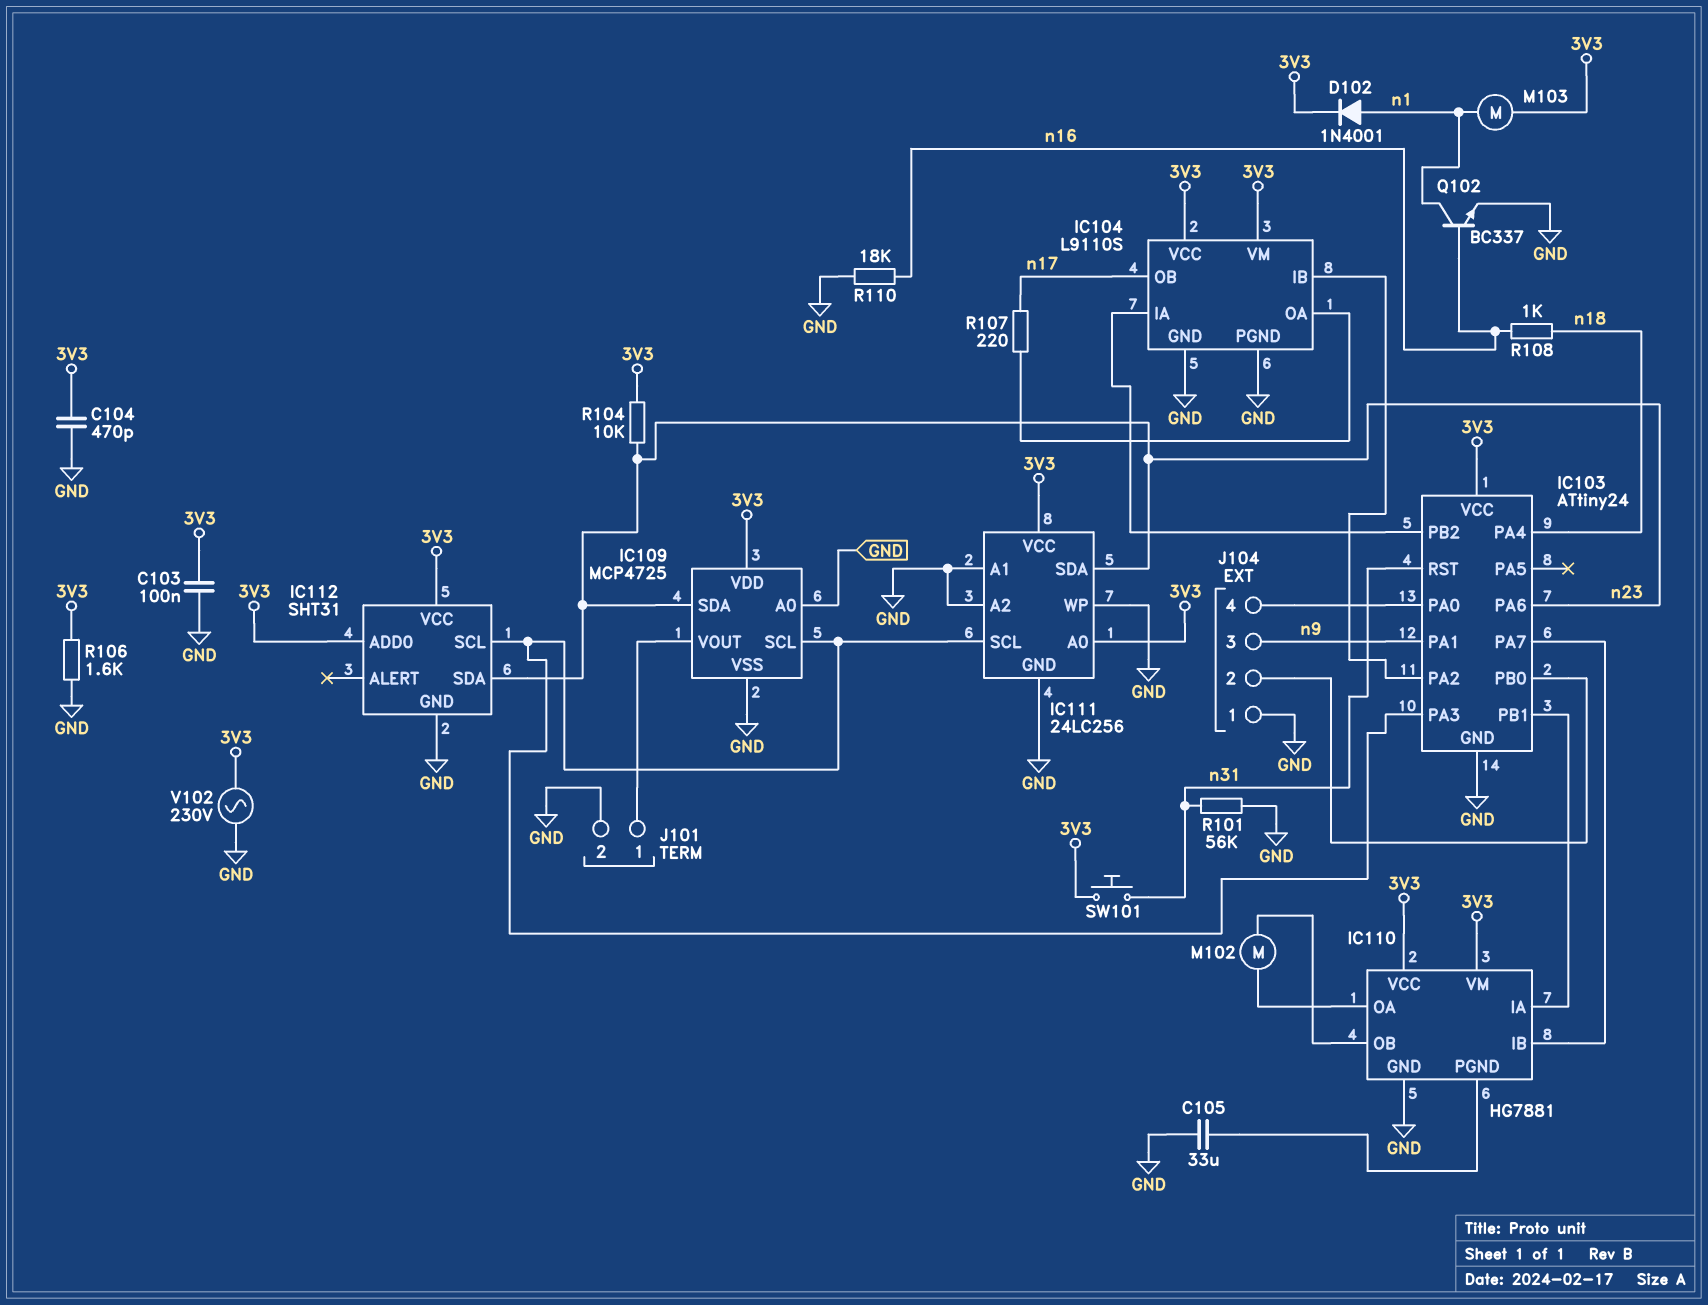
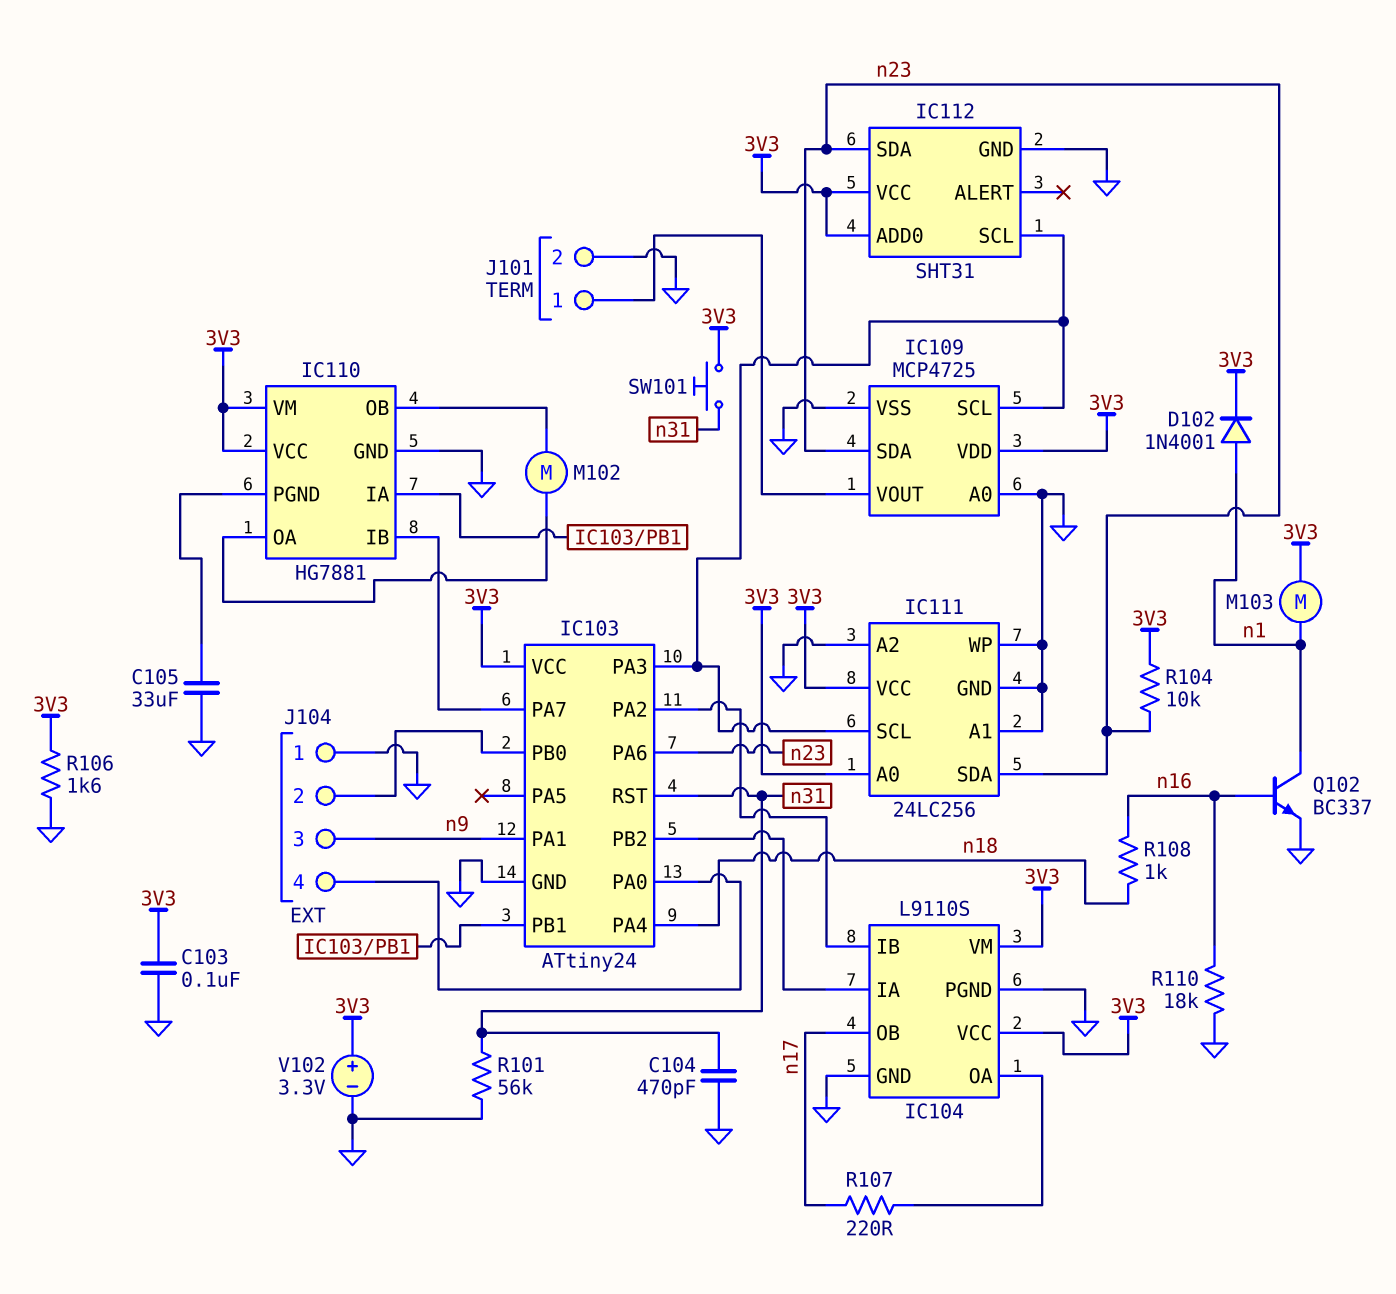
C104: 470pF (3V3, GND) -> 470pF (GND, n31)
V102: AC 230V (3V3, GND) -> 3.3V (plus 3V3, minus GND)

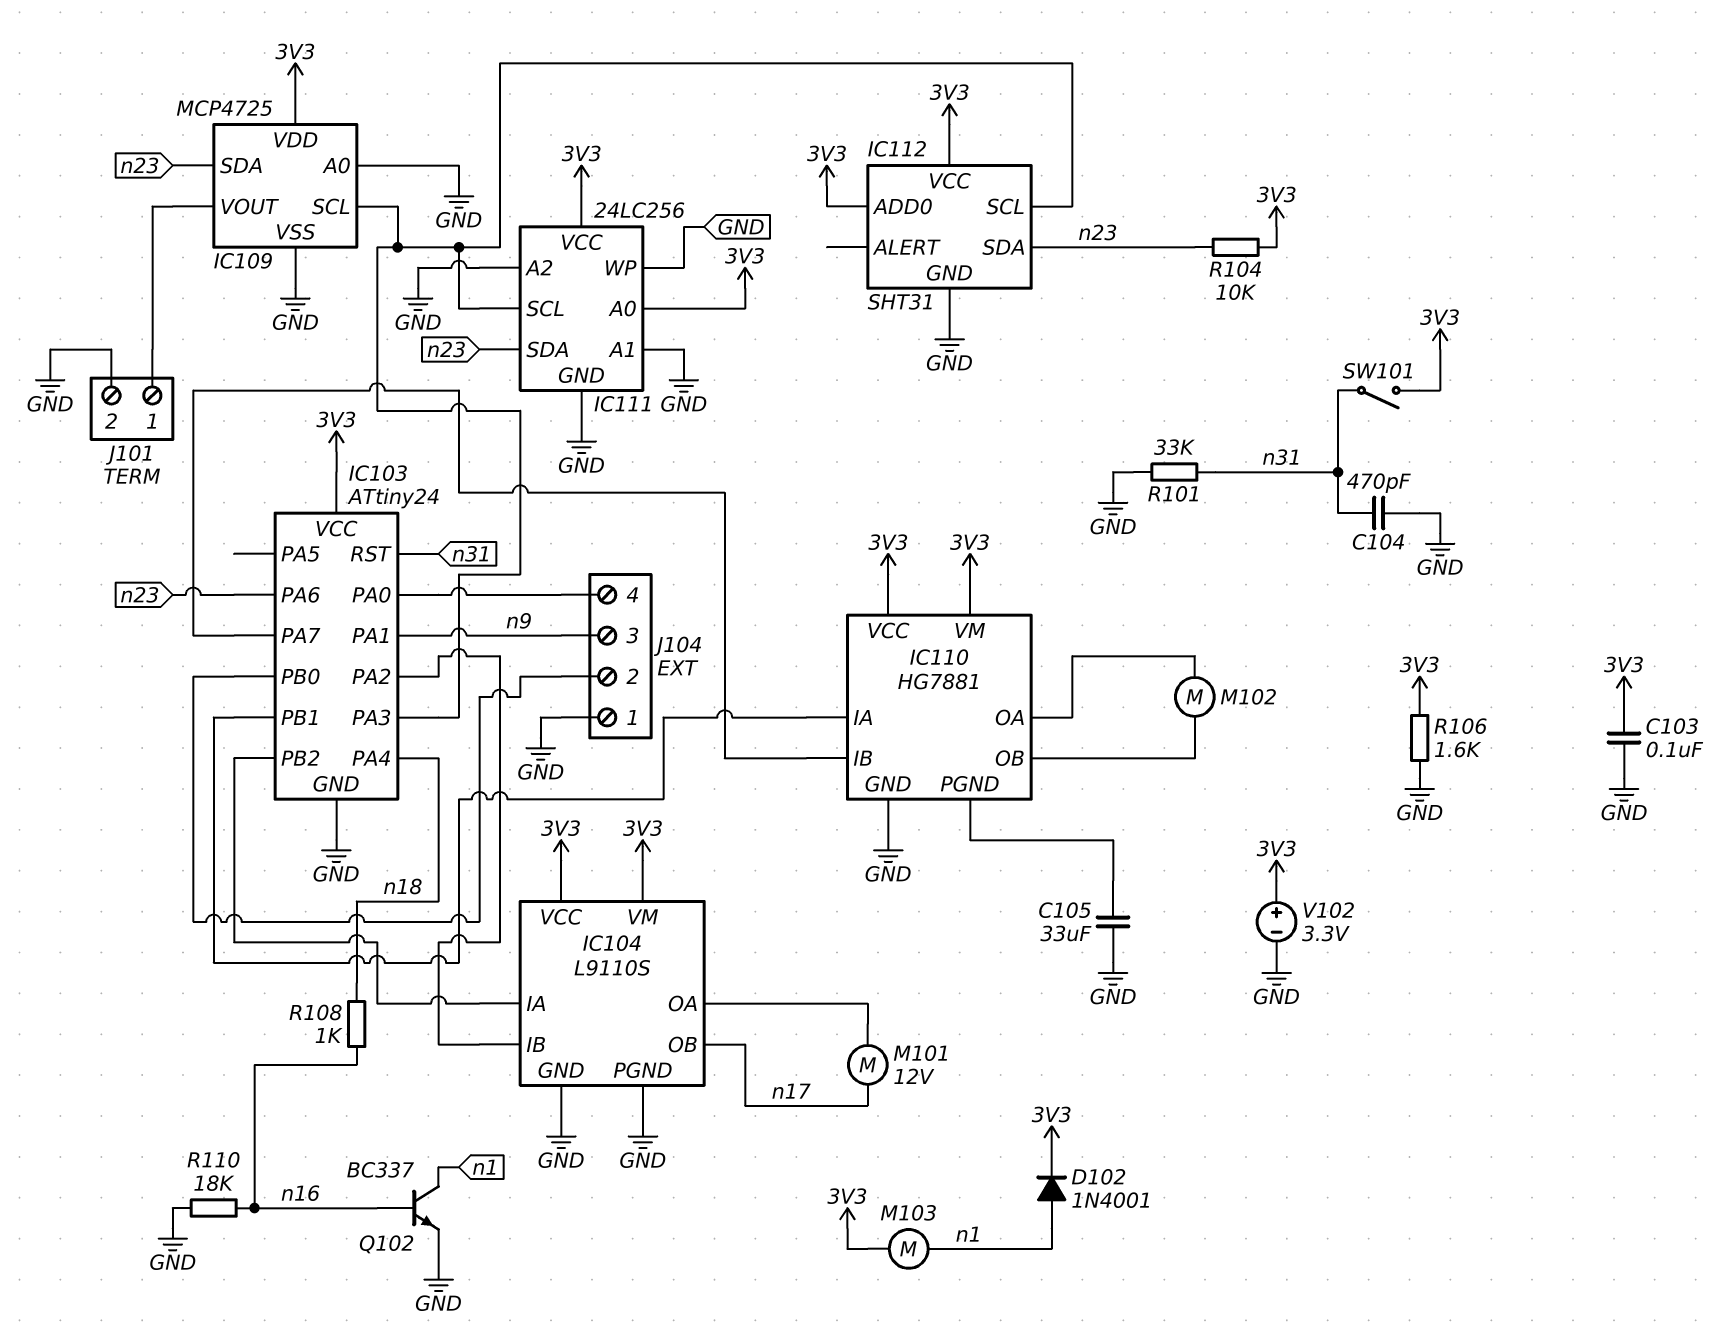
M101: none -> motor 12V (IC104/OA, n17)
R101: 56k (GND, n31) -> 33k (GND, n31)
R107: 220 (IC104/OA, n17) -> none
SW101: button (3V3, n31) -> switch (3V3, n31)

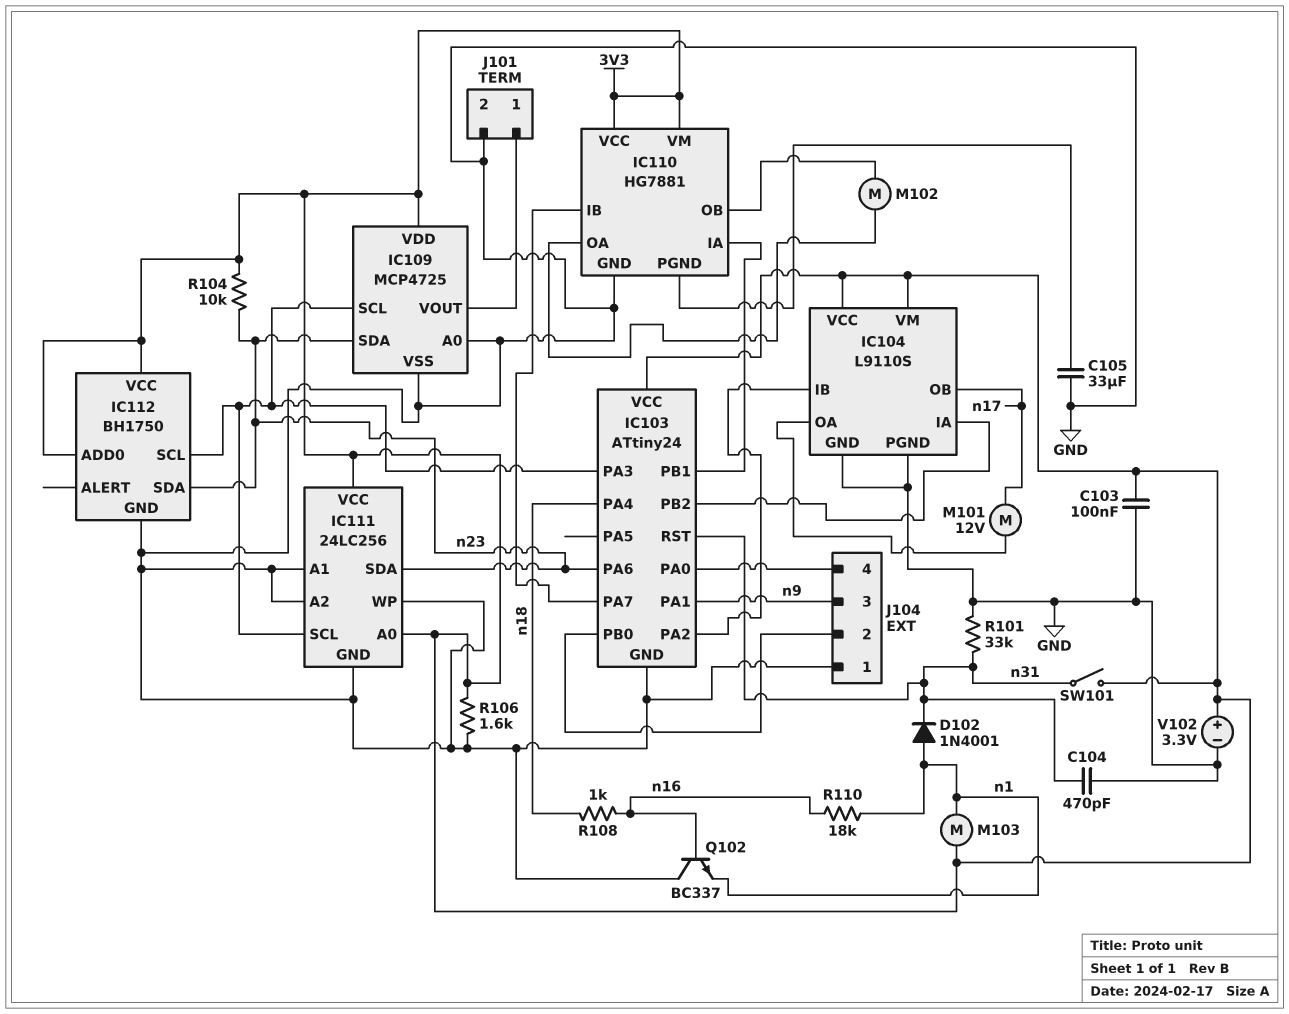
D102: diode 1N4001 (A n1, K 3V3) -> diode 1N4001 (A n1, K n31)
IC112: SHT31 -> BH1750
Q102: NPN BC337 (B n16, C n1, E GND) -> NPN BC337 (B n16, C GND, E n1)
R110: 18k (GND, n16) -> 18k (n1, n16)

